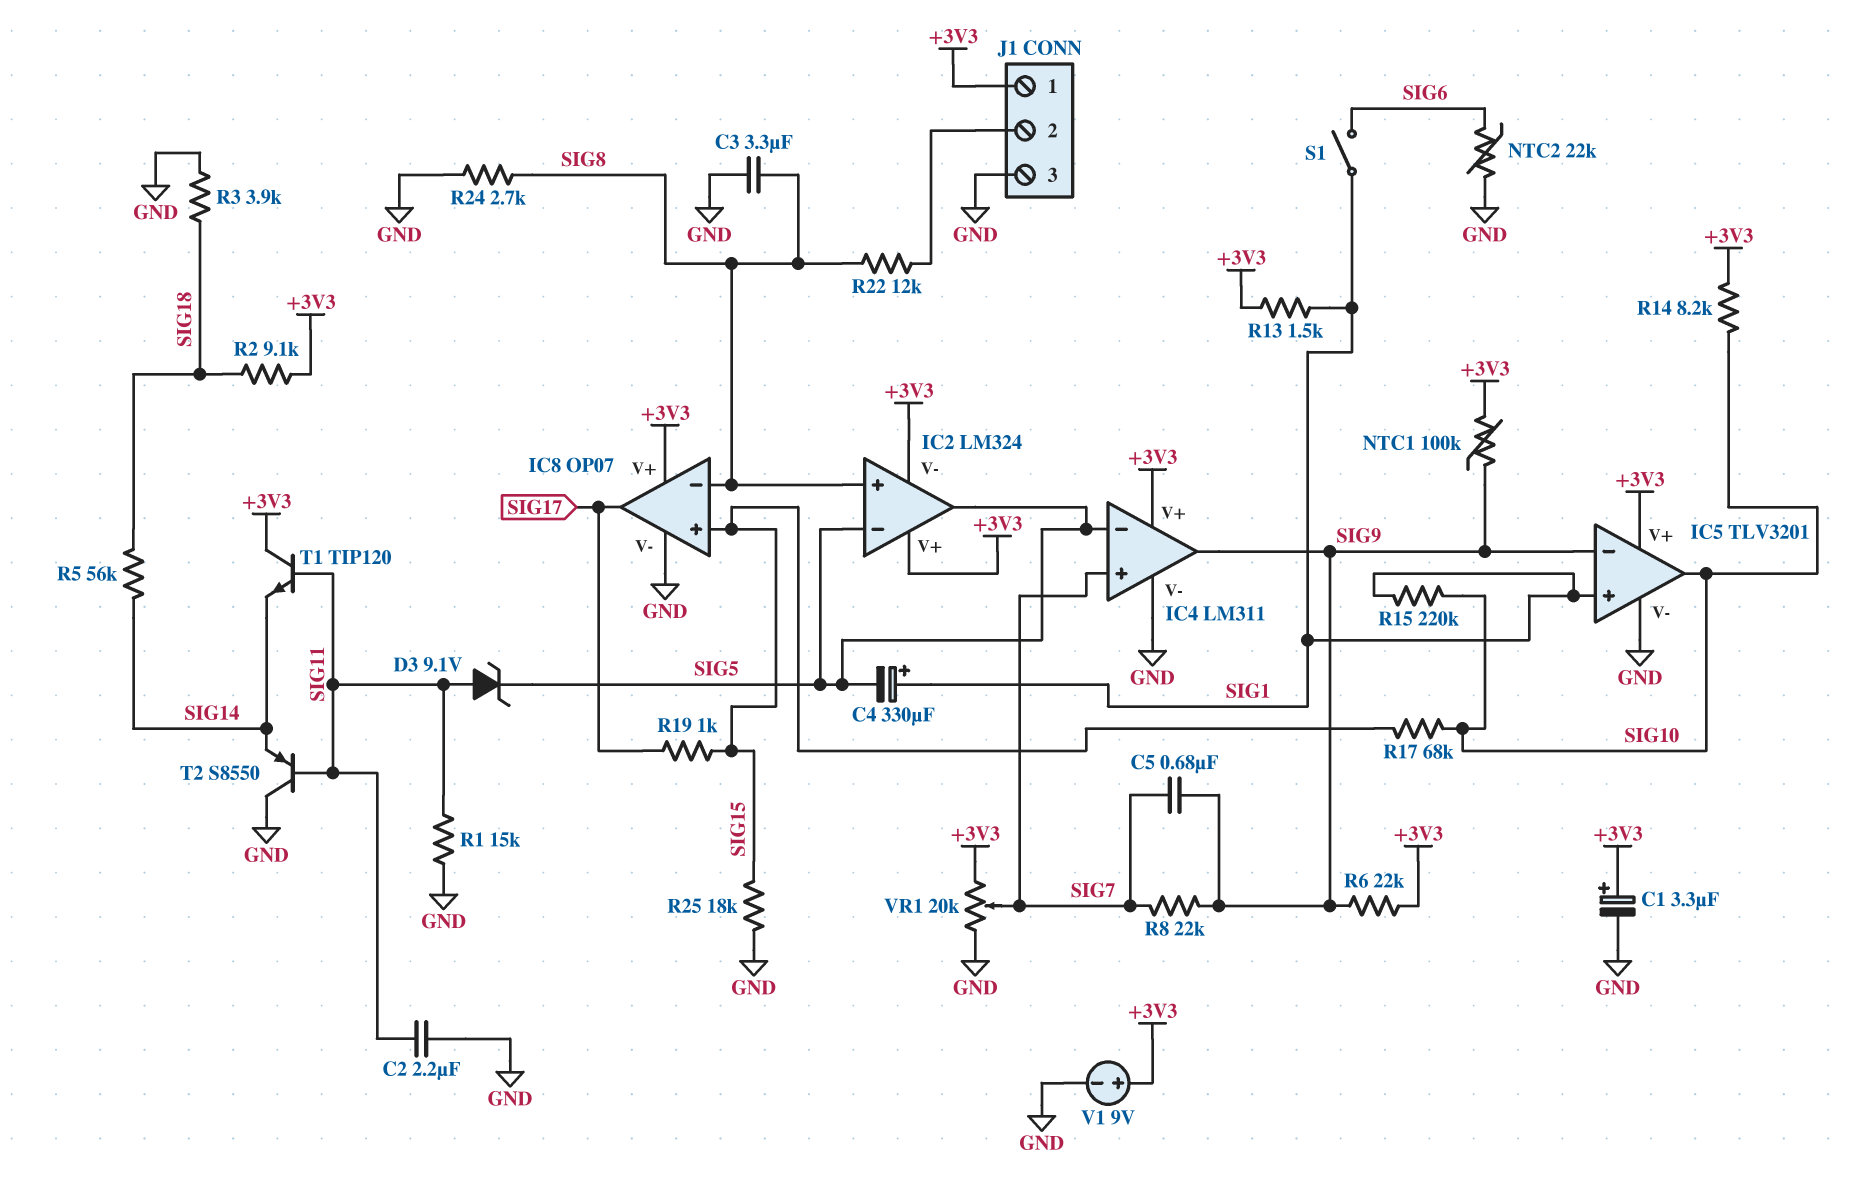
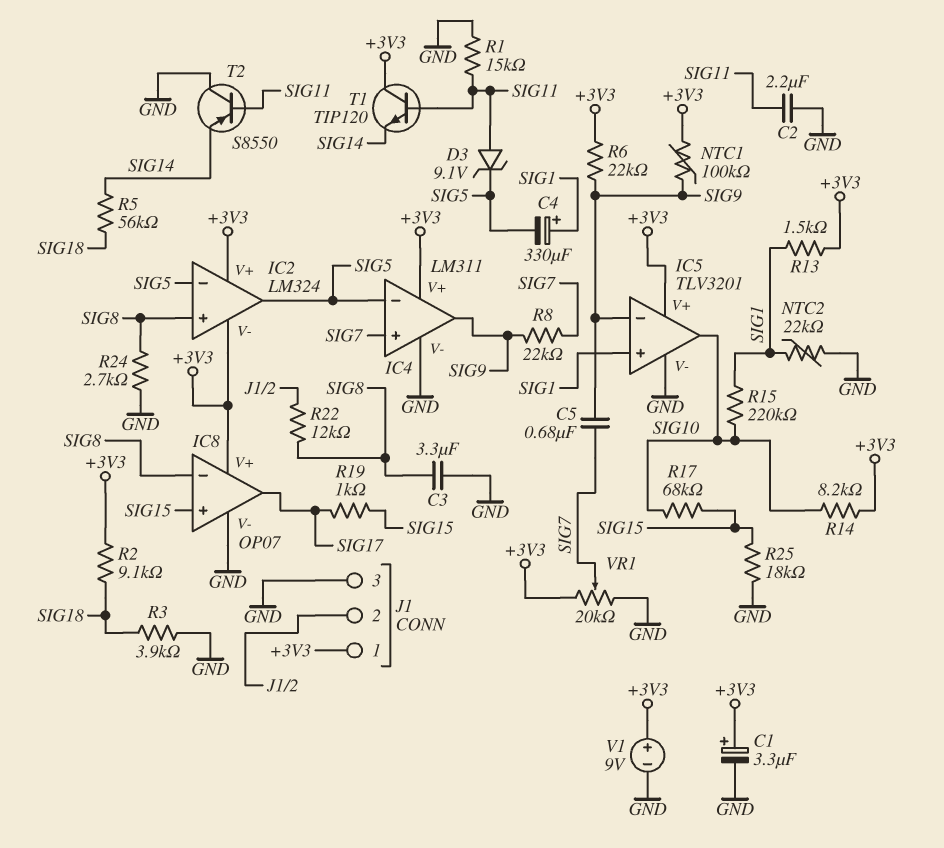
NTC2: 22k (GND, SIG6) -> 22k (GND, SIG1)
S1: switch (SIG1, SIG6) -> none

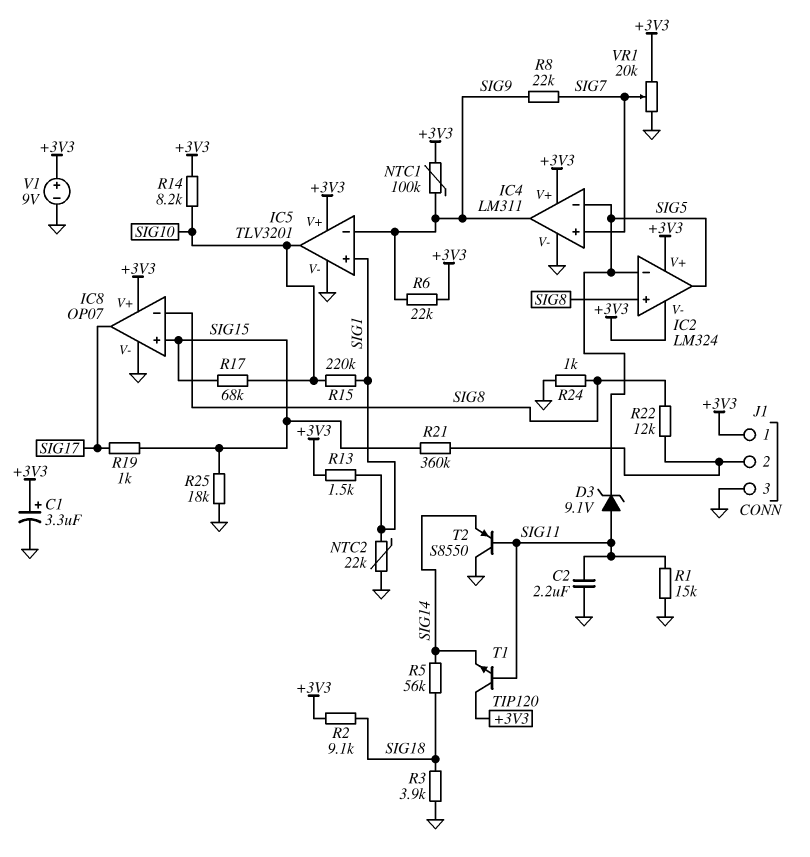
C3: 3.3uF (GND, SIG8) -> none
C4: 330uF (plus SIG1, minus SIG5) -> none
C5: 680nF (SIG7, SIG9) -> none
R21: none -> 360k (J1/2, SIG15)
R24: 2.7k (GND, SIG8) -> 1k (GND, SIG8)

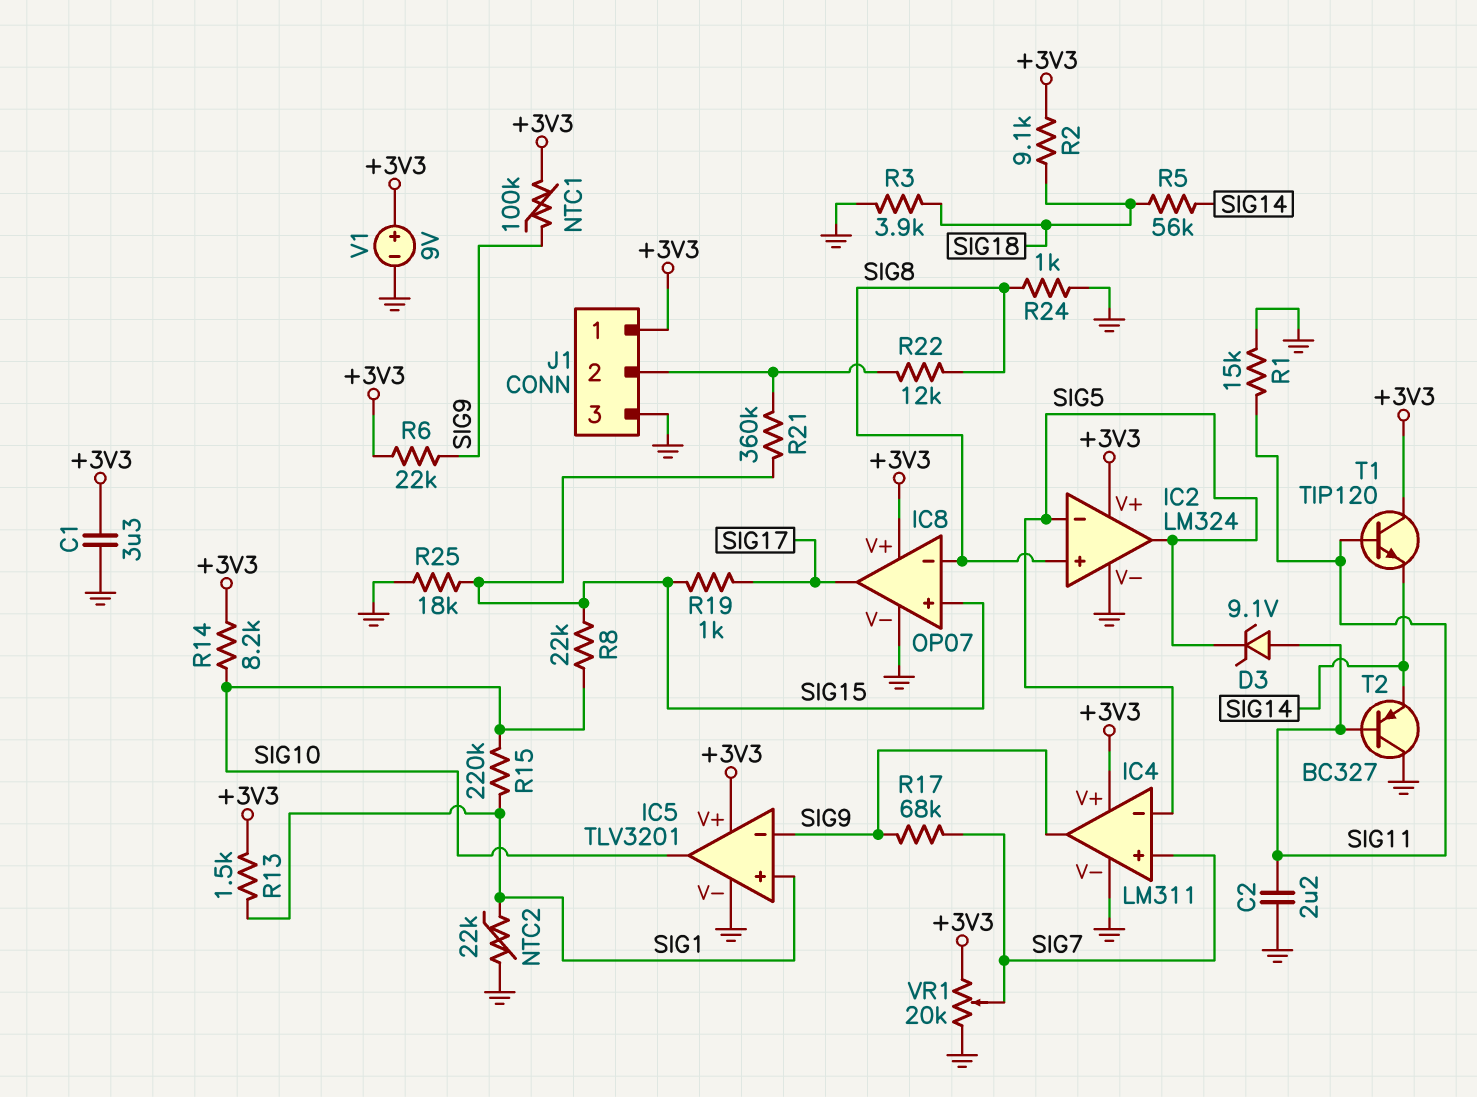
C1: 3.3uF (plus +3V3, minus GND) -> 3.3uF (+3V3, GND)
IC2 pin V-: +3V3 -> GND
R8: 22k (SIG7, SIG9) -> 22k (SIG10, SIG15)
R17: 68k (SIG10, SIG15) -> 68k (SIG7, SIG9)
T2: PNP S8550 (B SIG11, C GND, E SIG14) -> PNP BC327 (B SIG11, C GND, E SIG14)

